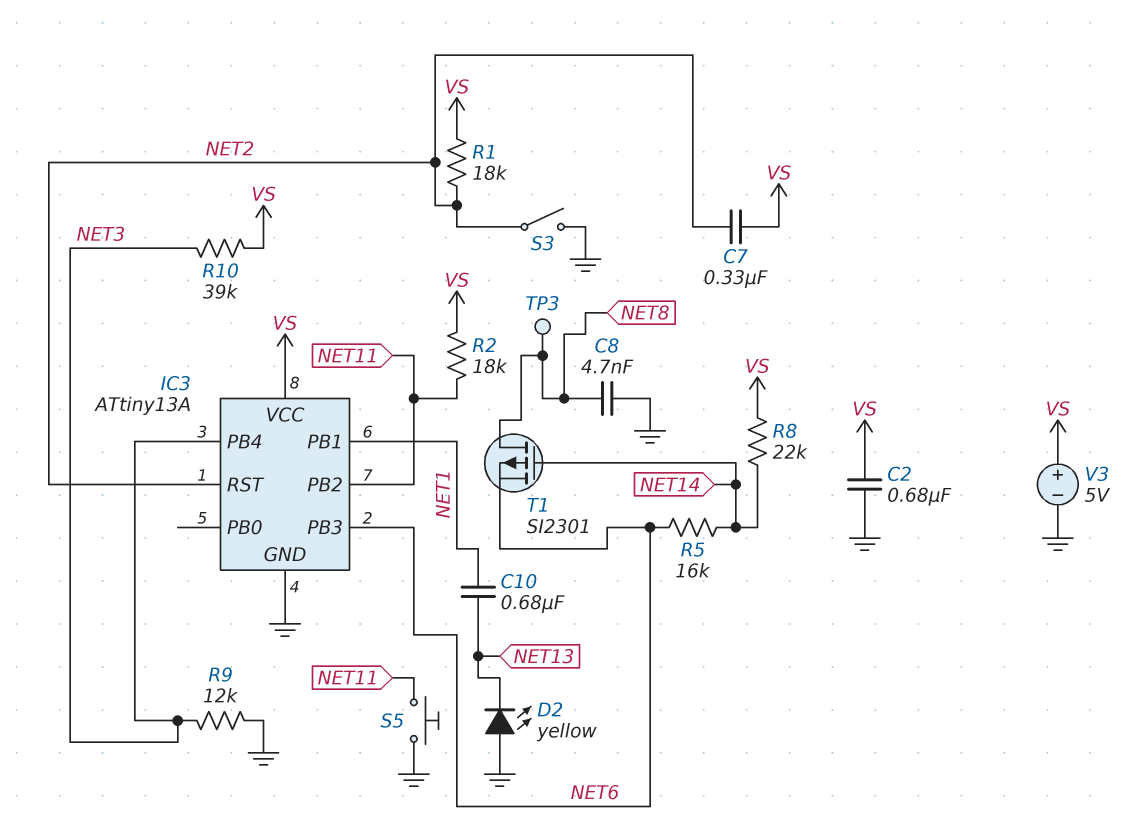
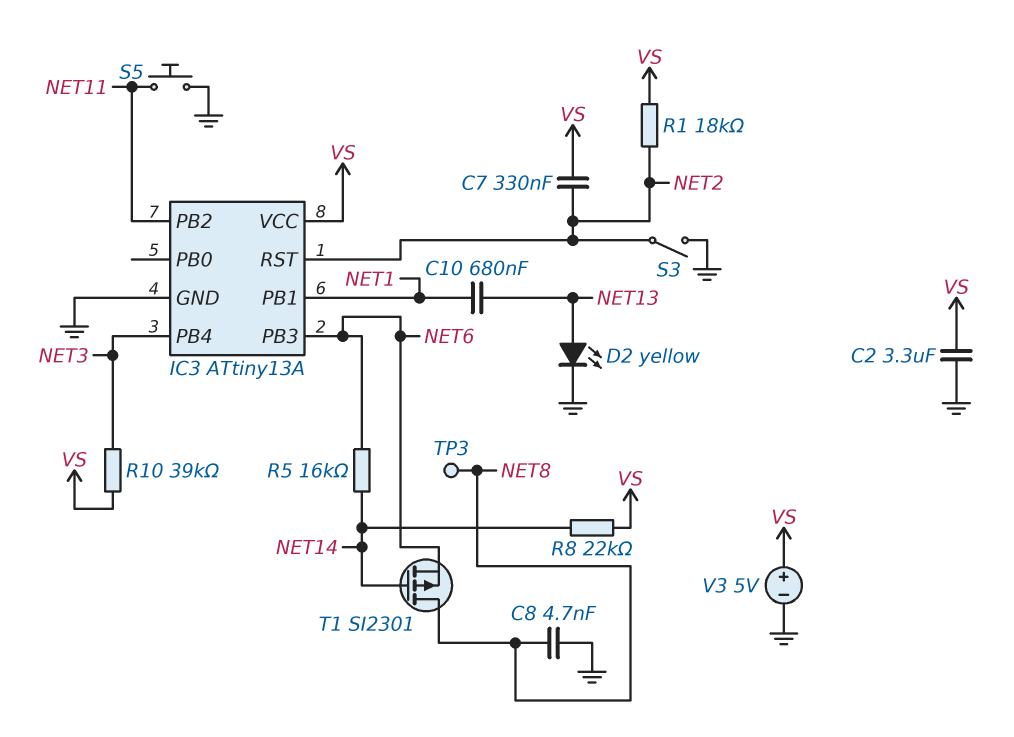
C2: 680nF (GND, VS) -> 3.3uF (GND, VS)
D2: LED yellow (A GND, K NET13) -> LED yellow (A NET13, K GND)
R2: 18k (NET11, VS) -> none
R9: 12k (GND, NET3) -> none

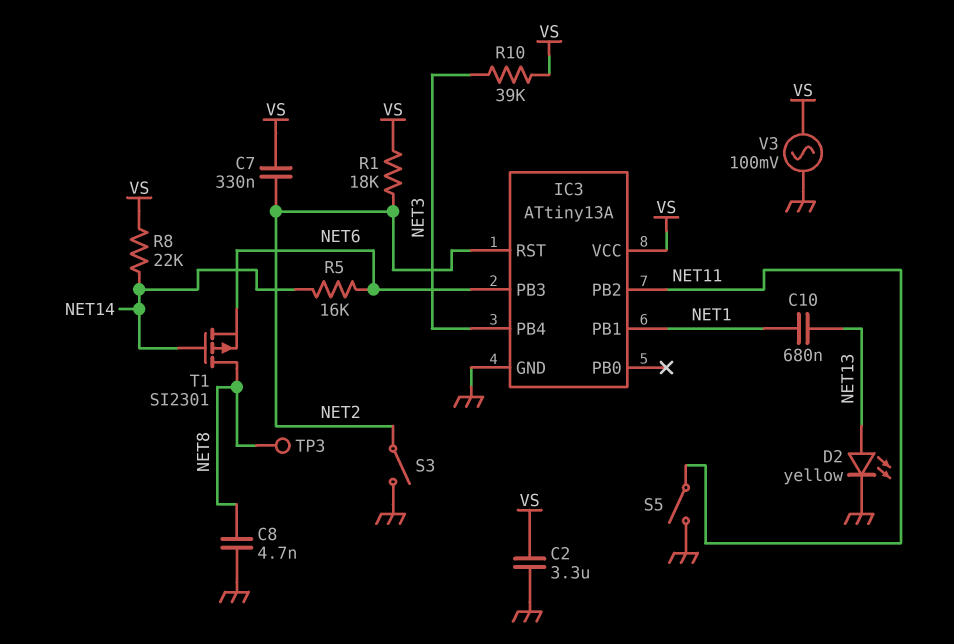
S5: button (GND, NET11) -> switch (GND, NET11)
V3: 5V (plus VS, minus GND) -> AC 100mV (GND, VS)

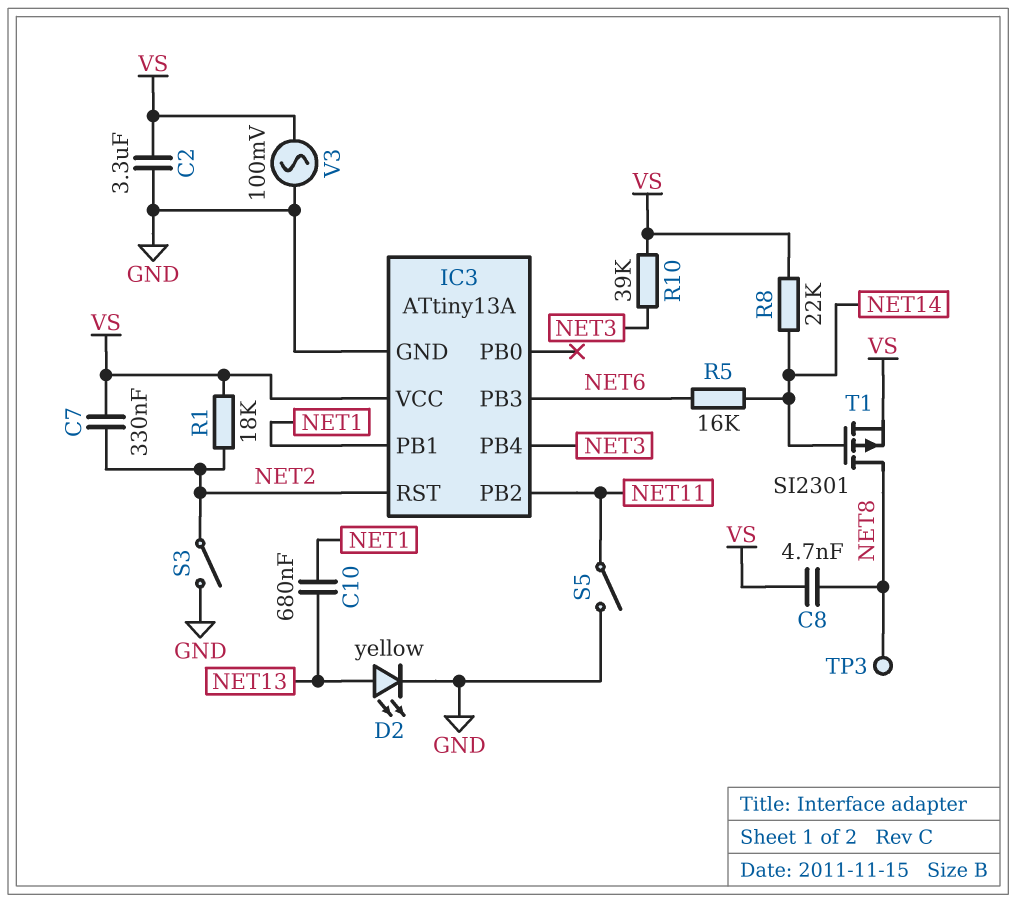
C8: 4.7nF (GND, NET8) -> 4.7nF (NET8, VS)
T1: PMOS SI2301 (G NET14, D NET8, S NET6) -> PMOS SI2301 (G NET14, D NET8, S VS)

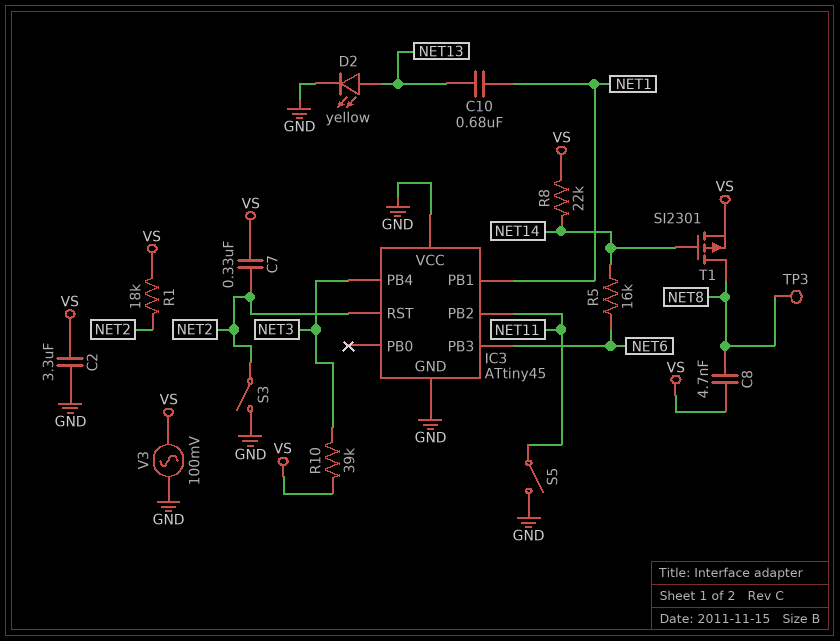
IC3: ATtiny13A -> ATtiny45
IC3 pin VCC: VS -> GND

